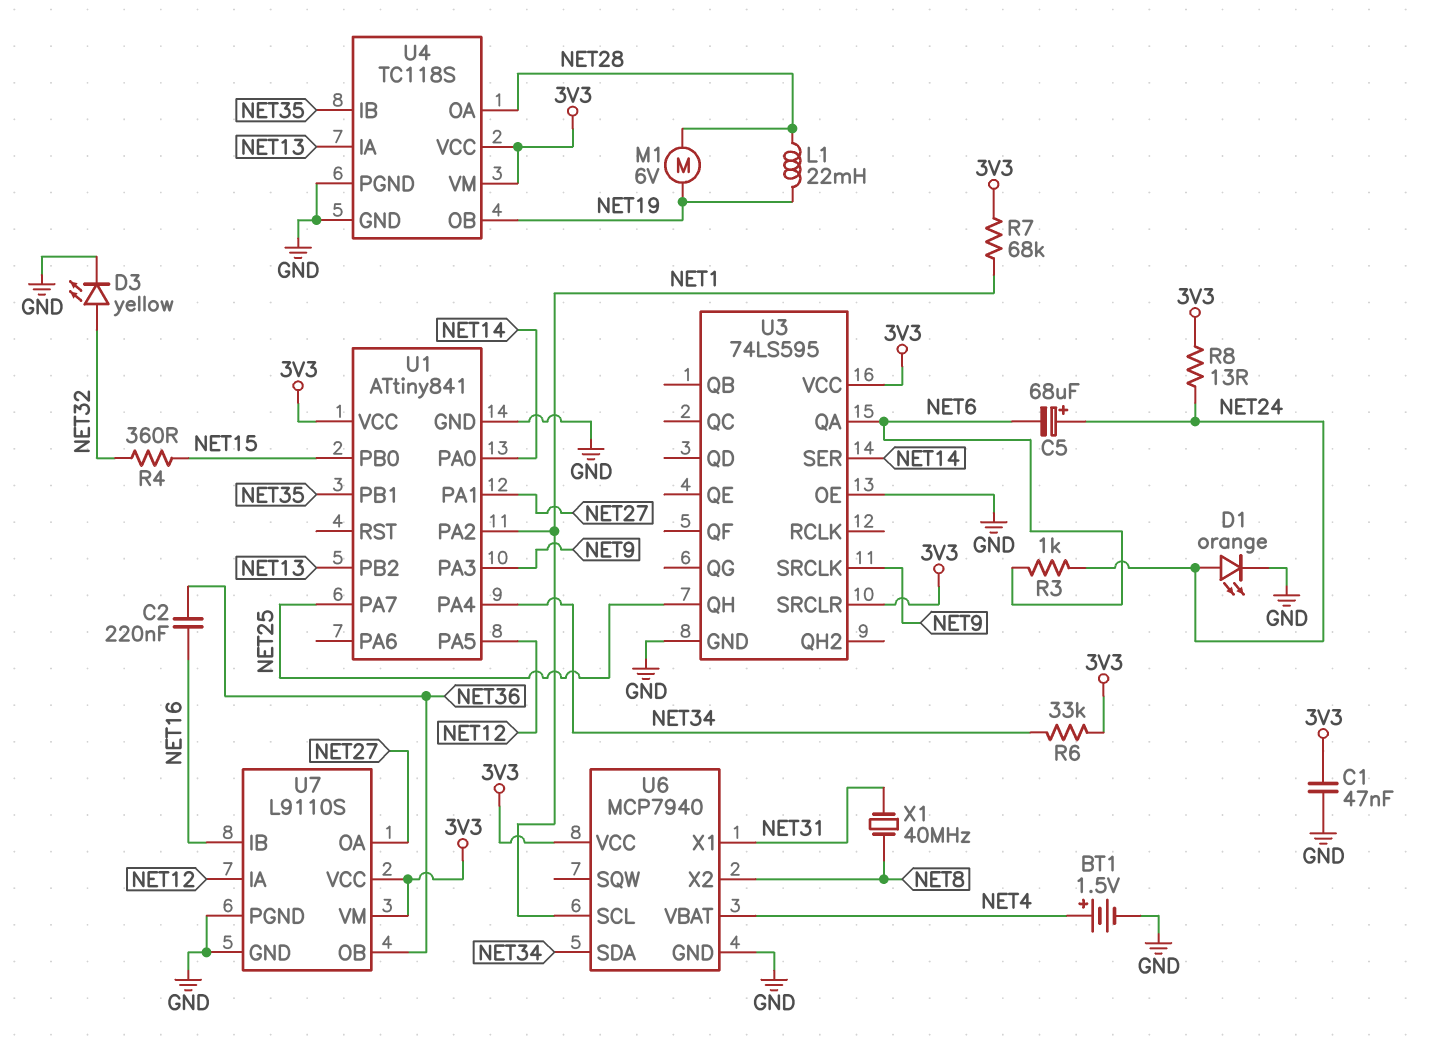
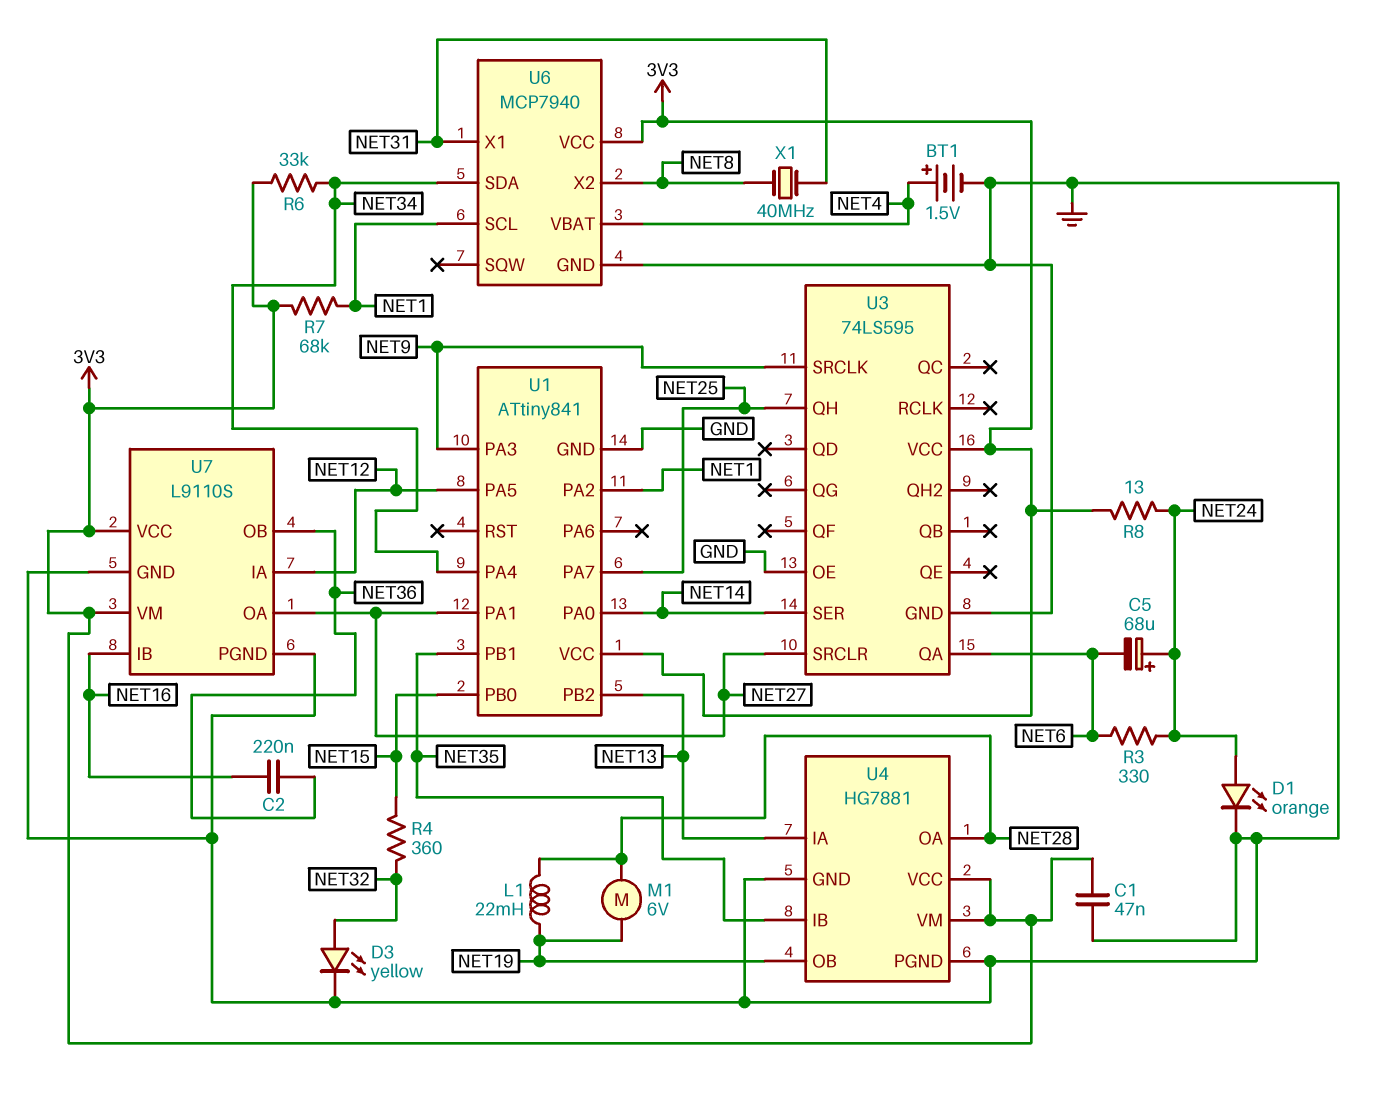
R3: 1k (NET6, NET24) -> 330 (NET6, NET24)
U3 pin SRCLR: 3V3 -> NET27
U4: TC118S -> HG7881

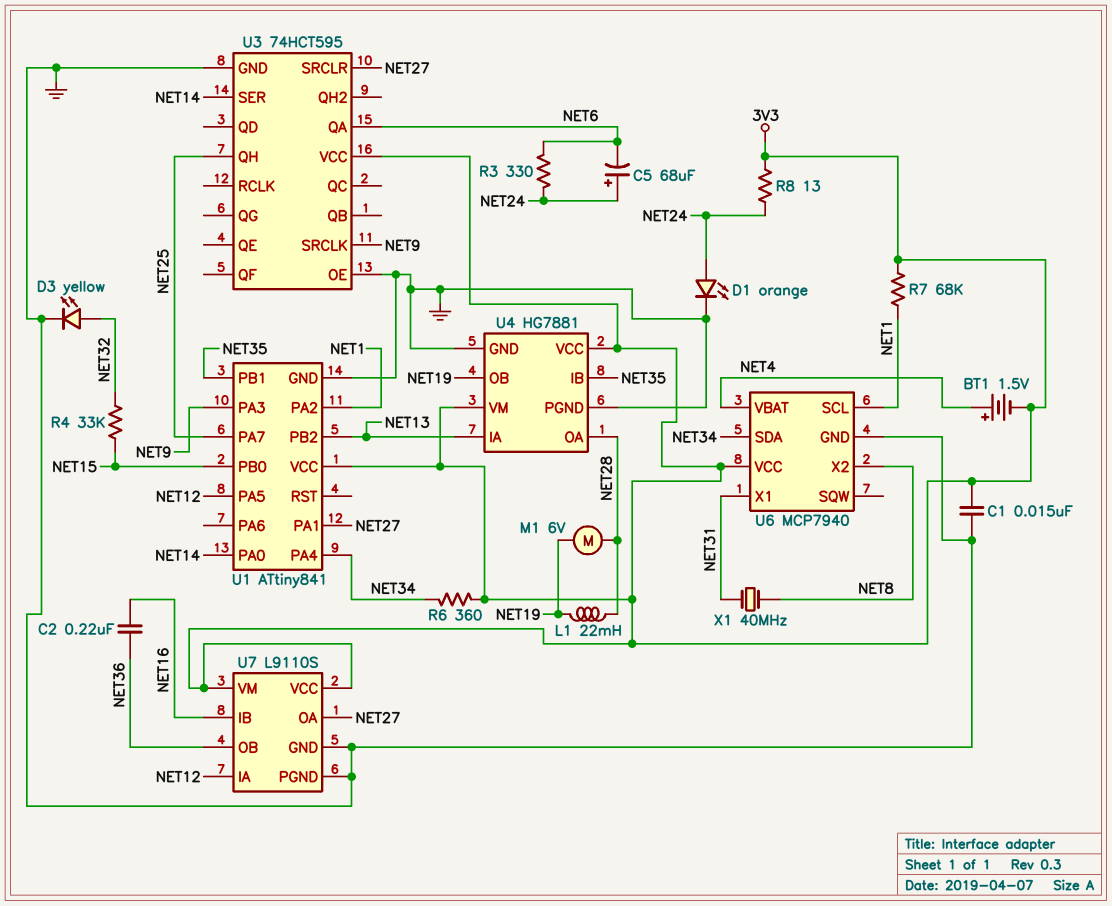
BT1: 1.5V (plus NET4, minus GND) -> 1.5V (plus NET4, minus 3V3)
C1: 47nF (3V3, GND) -> 15nF (3V3, GND)
R4: 360 (NET15, NET32) -> 33k (NET15, NET32)
R6: 33k (3V3, NET34) -> 360 (3V3, NET34)
U3: 74LS595 -> 74HCT595

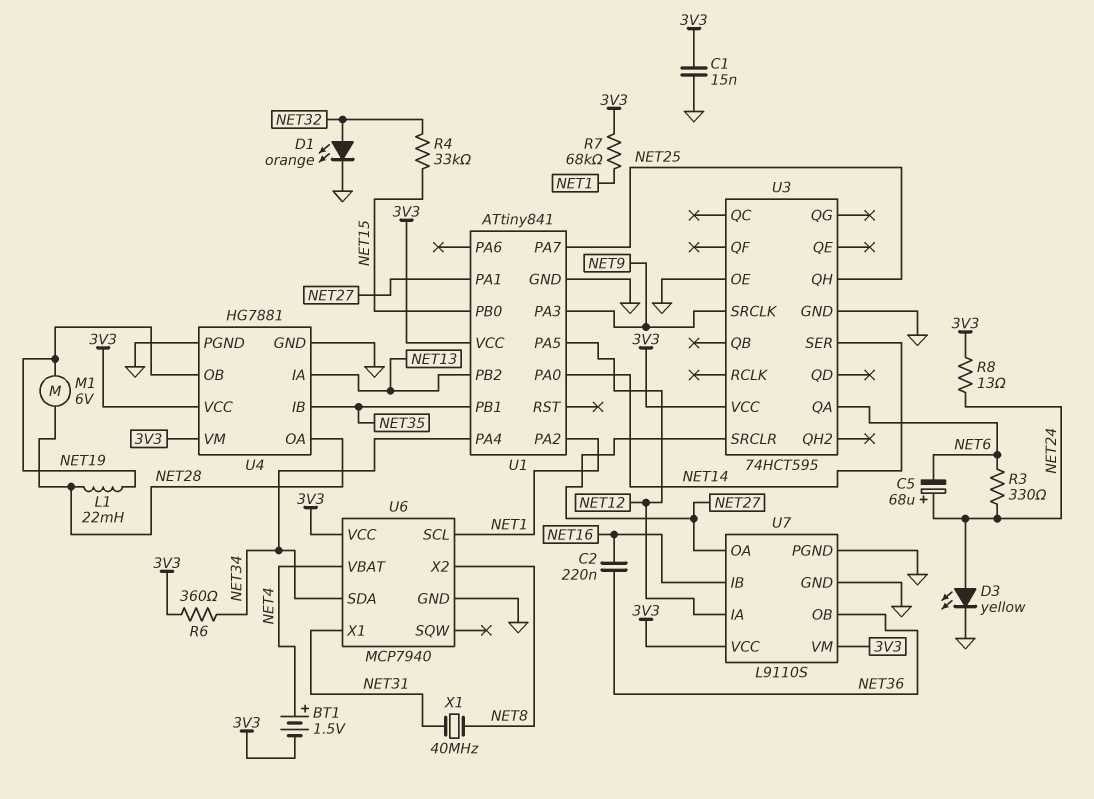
D1: LED orange (A NET24, K GND) -> LED orange (A NET32, K GND)
D3: LED yellow (A NET32, K GND) -> LED yellow (A NET24, K GND)

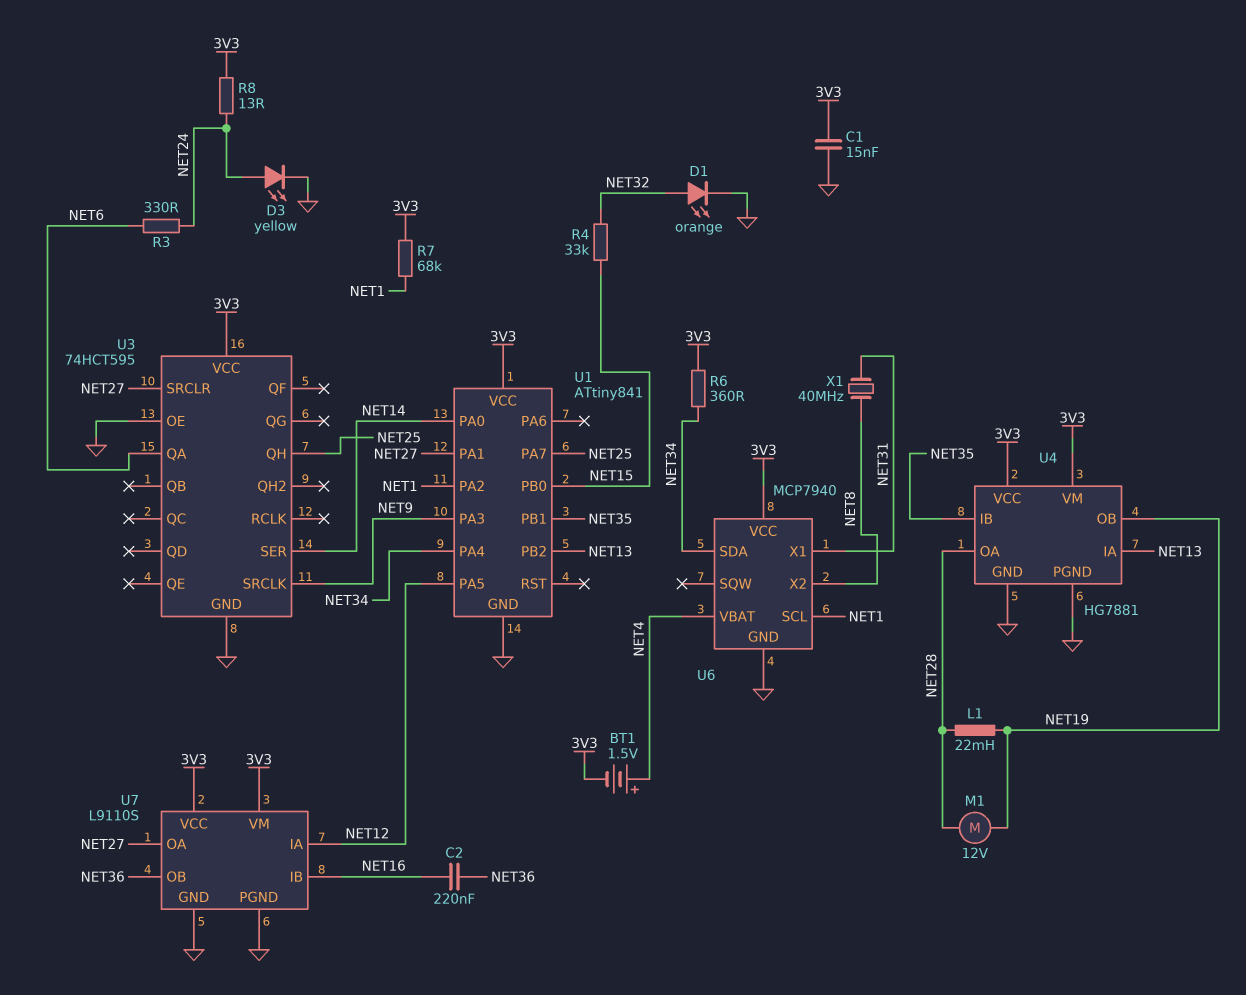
C5: 68uF (plus NET24, minus NET6) -> none
M1: motor 6V (NET19, NET28) -> motor 12V (NET19, NET28)

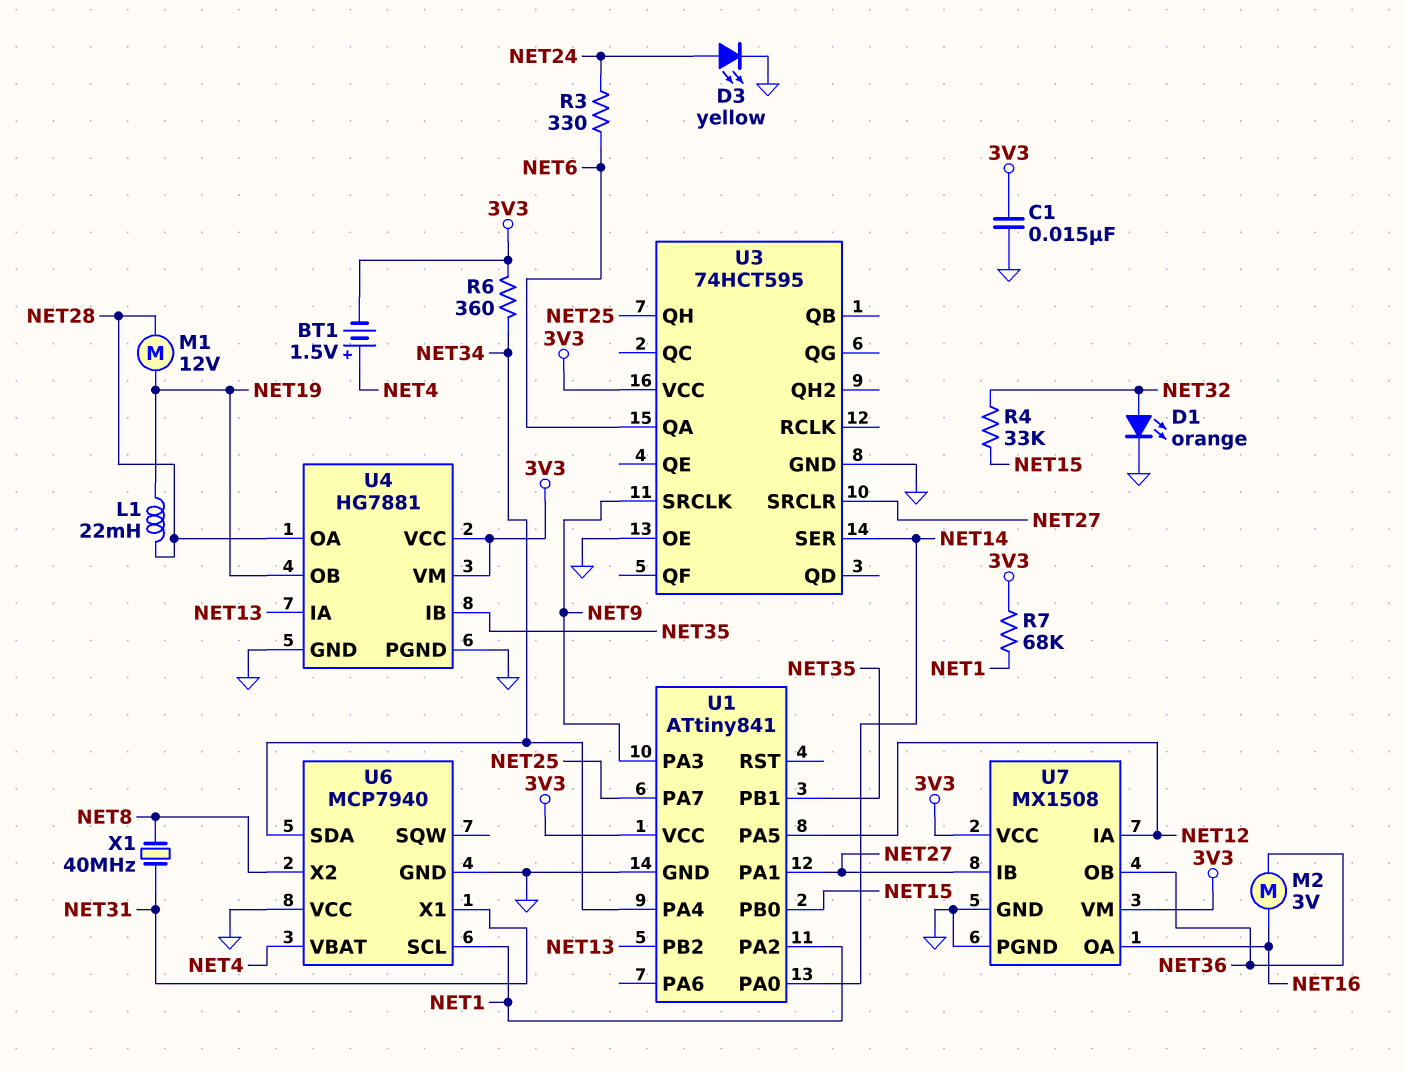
C2: 220nF (NET16, NET36) -> none
M2: none -> motor 3V (NET16, NET36)
R8: 13 (3V3, NET24) -> none
U6 pin VCC: 3V3 -> GND
U7: L9110S -> MX1508
U7 pin IB: NET16 -> NET27
U7 pin OA: NET27 -> NET16

